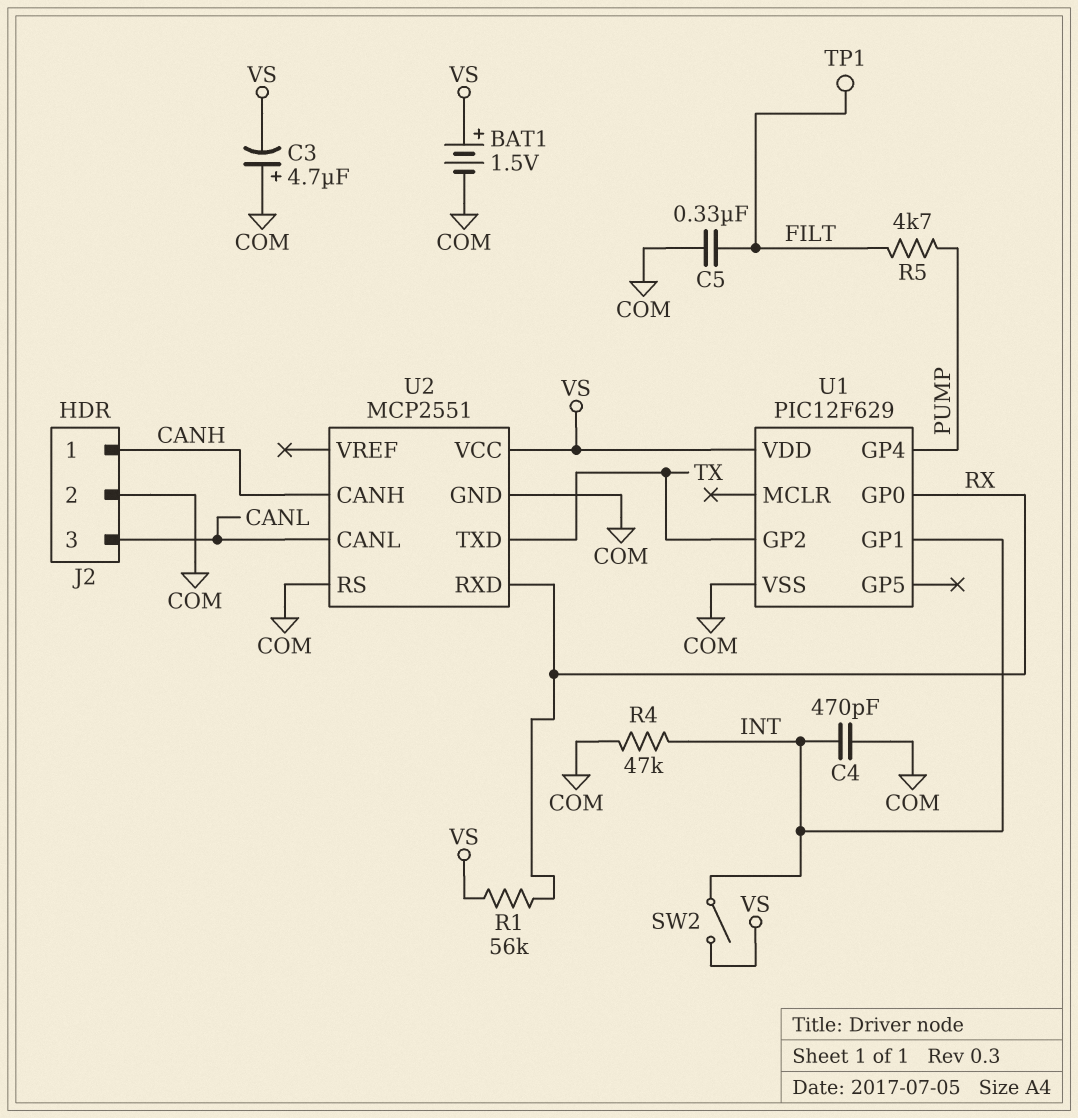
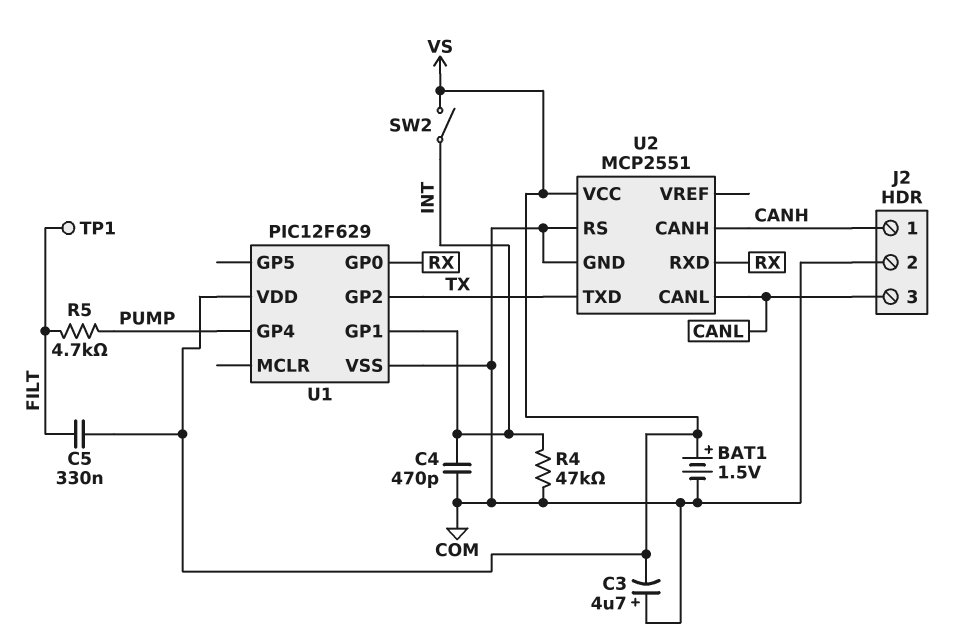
C5: 330nF (COM, FILT) -> 330nF (FILT, VS)
R1: 56k (RX, VS) -> none

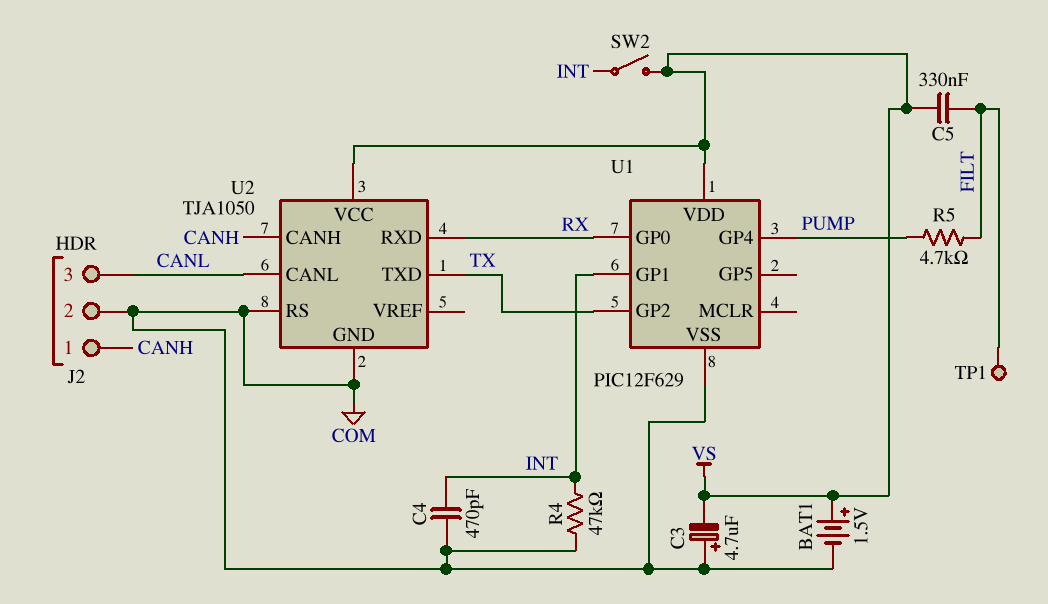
U2: MCP2551 -> TJA1050

